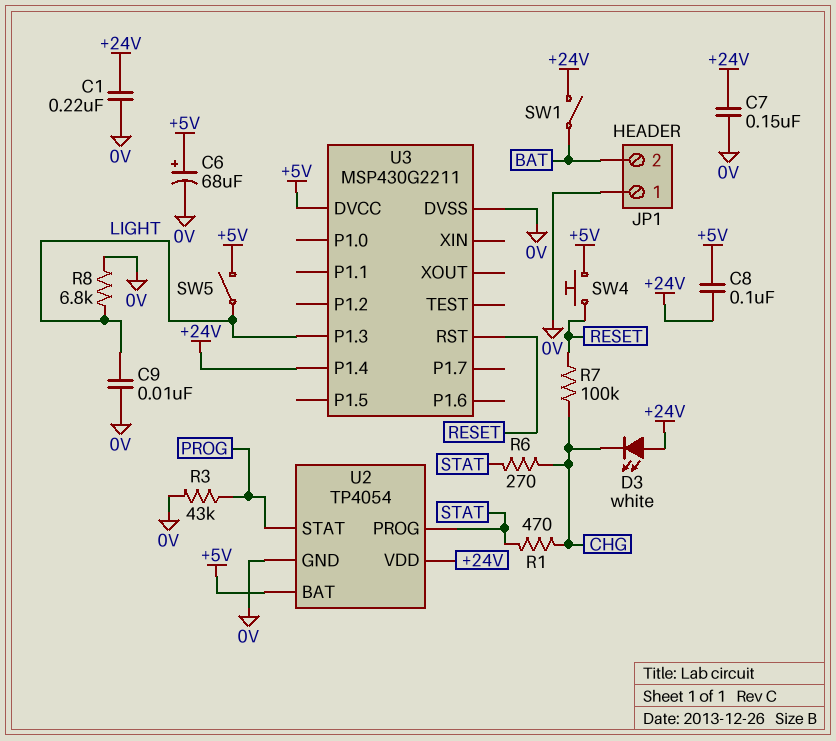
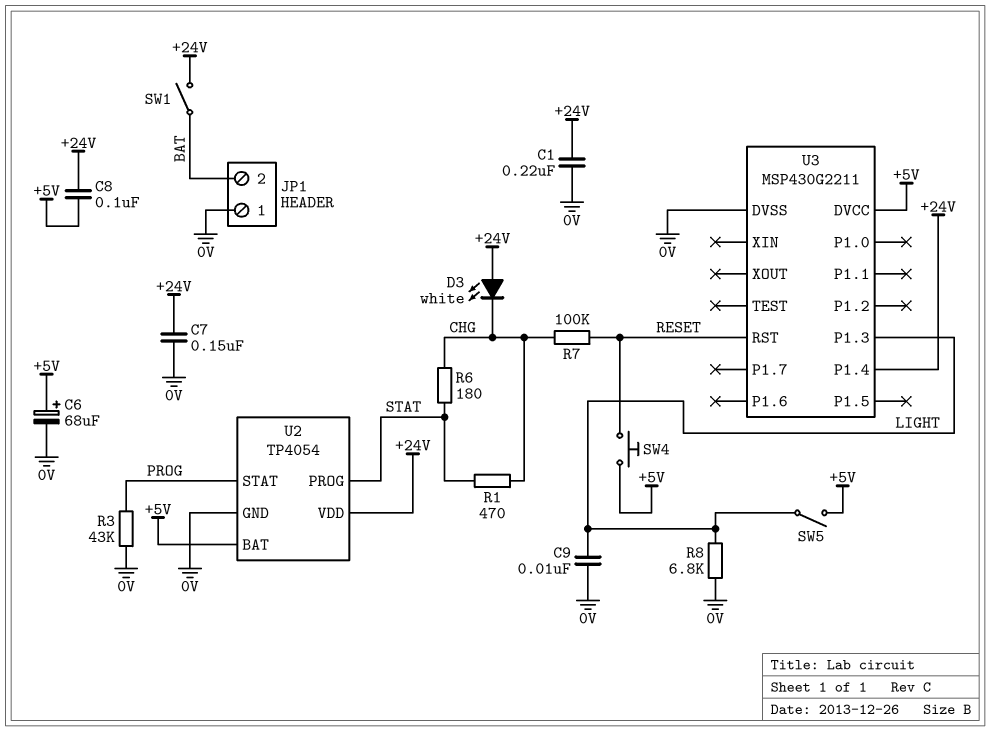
R6: 270 (CHG, STAT) -> 180 (CHG, STAT)

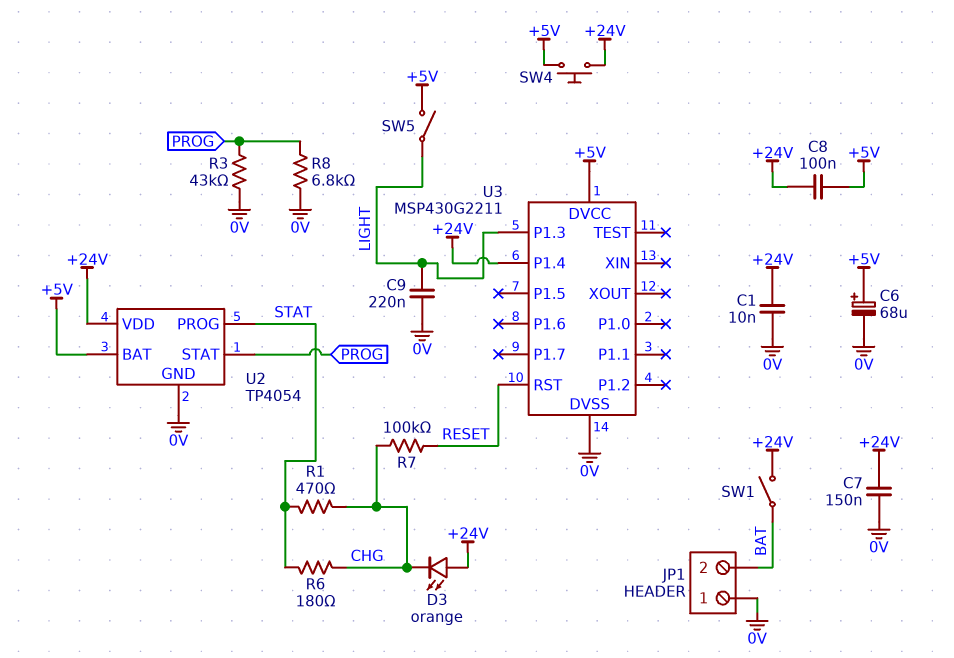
C1: 220nF (+24V, 0V) -> 10nF (+24V, 0V)
C9: 10nF (0V, LIGHT) -> 220nF (0V, LIGHT)
D3: LED white (A +24V, K CHG) -> LED orange (A +24V, K CHG)
R8: 6.8k (0V, LIGHT) -> 6.8k (0V, PROG)
SW4: button (+5V, RESET) -> button (+5V, +24V)

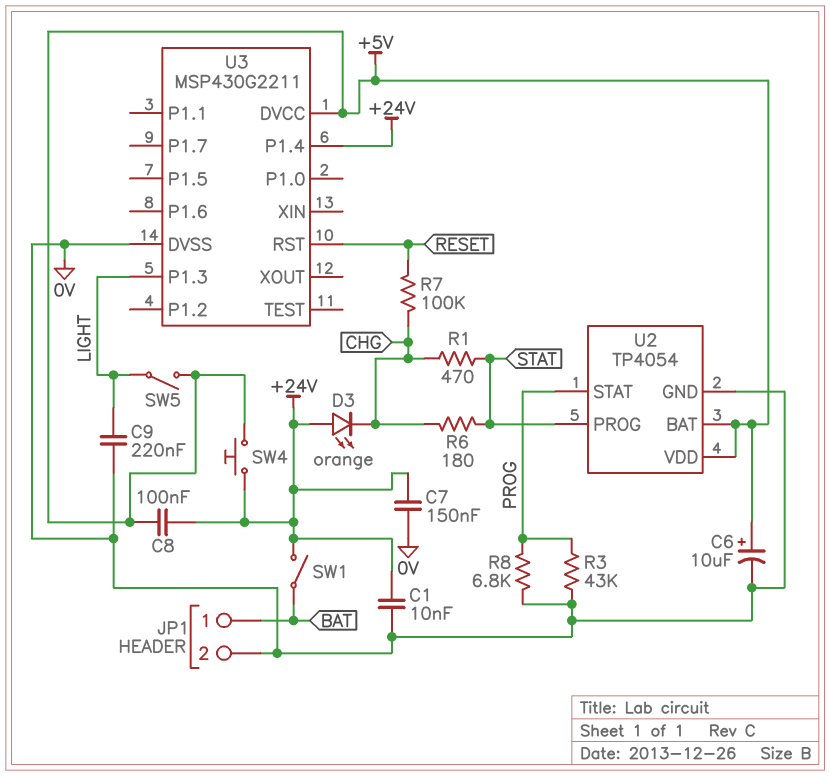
C6: 68uF (plus +5V, minus 0V) -> 10uF (plus +5V, minus 0V)
JP1 pin 1: 0V -> BAT
JP1 pin 2: BAT -> 0V
U2 pin VDD: +24V -> +5V

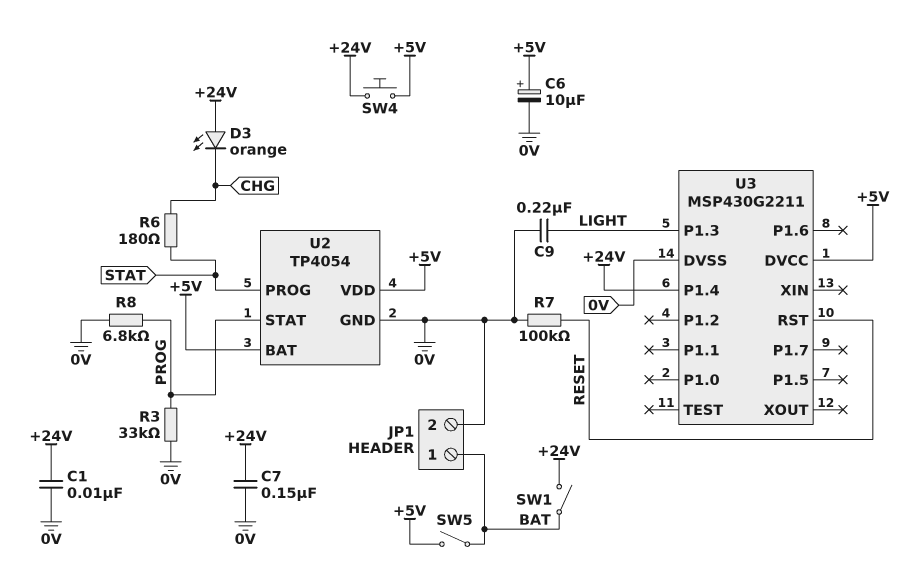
C8: 100nF (+5V, +24V) -> none
R1: 470 (CHG, STAT) -> none
R3: 43k (0V, PROG) -> 33k (0V, PROG)
R7: 100k (CHG, RESET) -> 100k (0V, RESET)
SW5: switch (+5V, LIGHT) -> switch (+5V, BAT)

